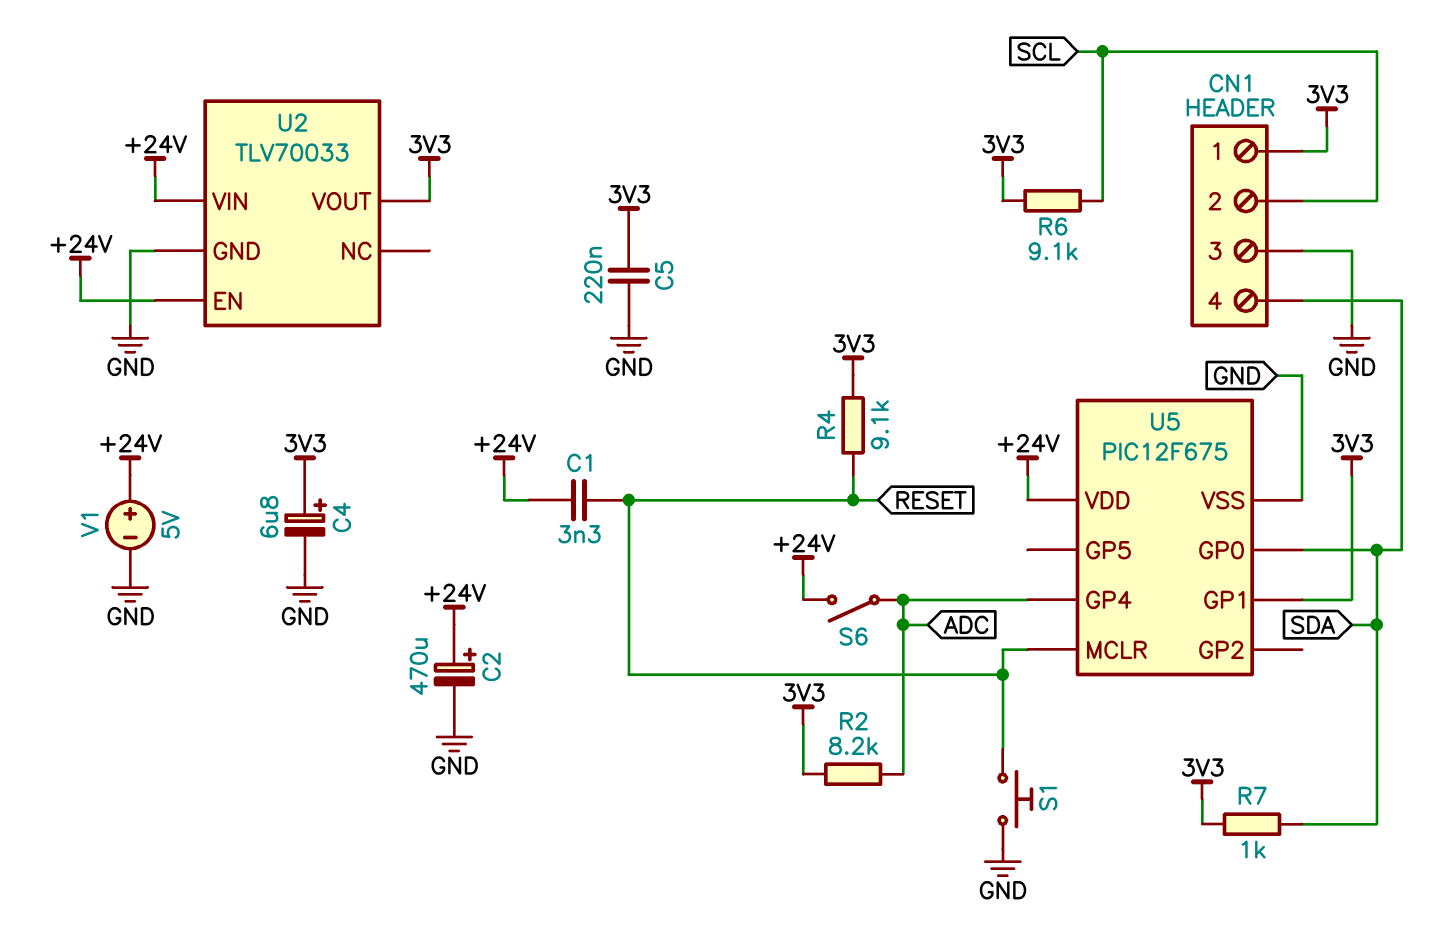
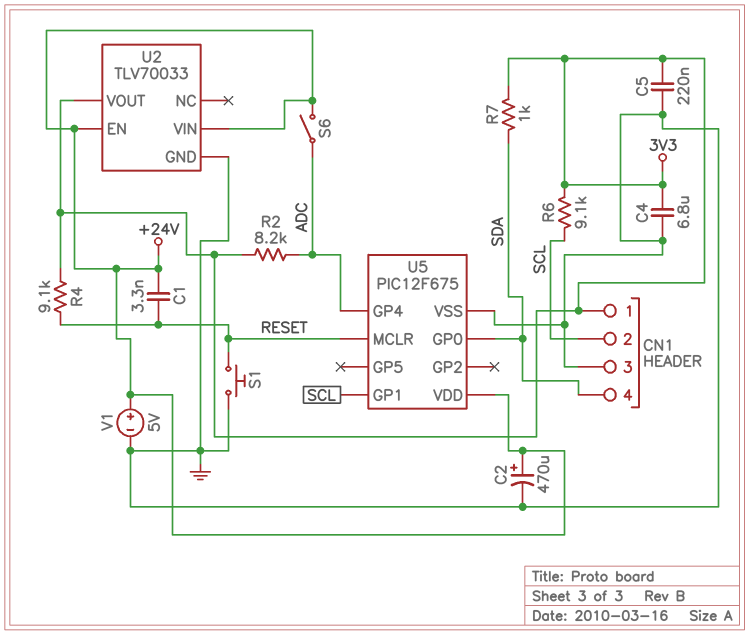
C4: 6.8uF (plus 3V3, minus GND) -> 6.8uF (3V3, GND)
U5 pin GP1: 3V3 -> SCL

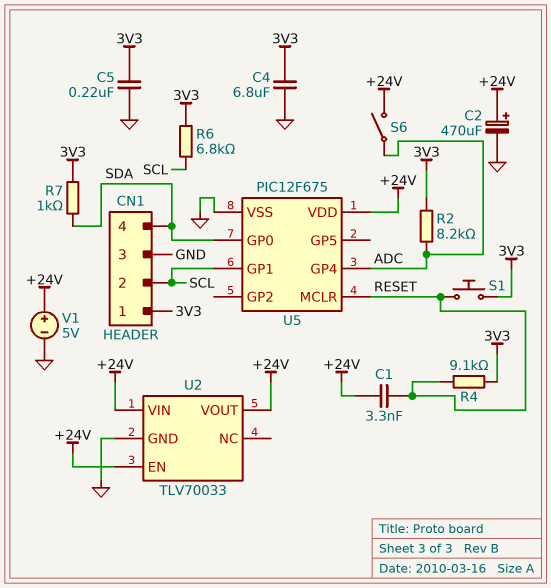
R6: 9.1k (3V3, SCL) -> 6.8k (3V3, SCL)
S1: button (GND, RESET) -> button (3V3, RESET)
U2 pin VOUT: 3V3 -> +24V

